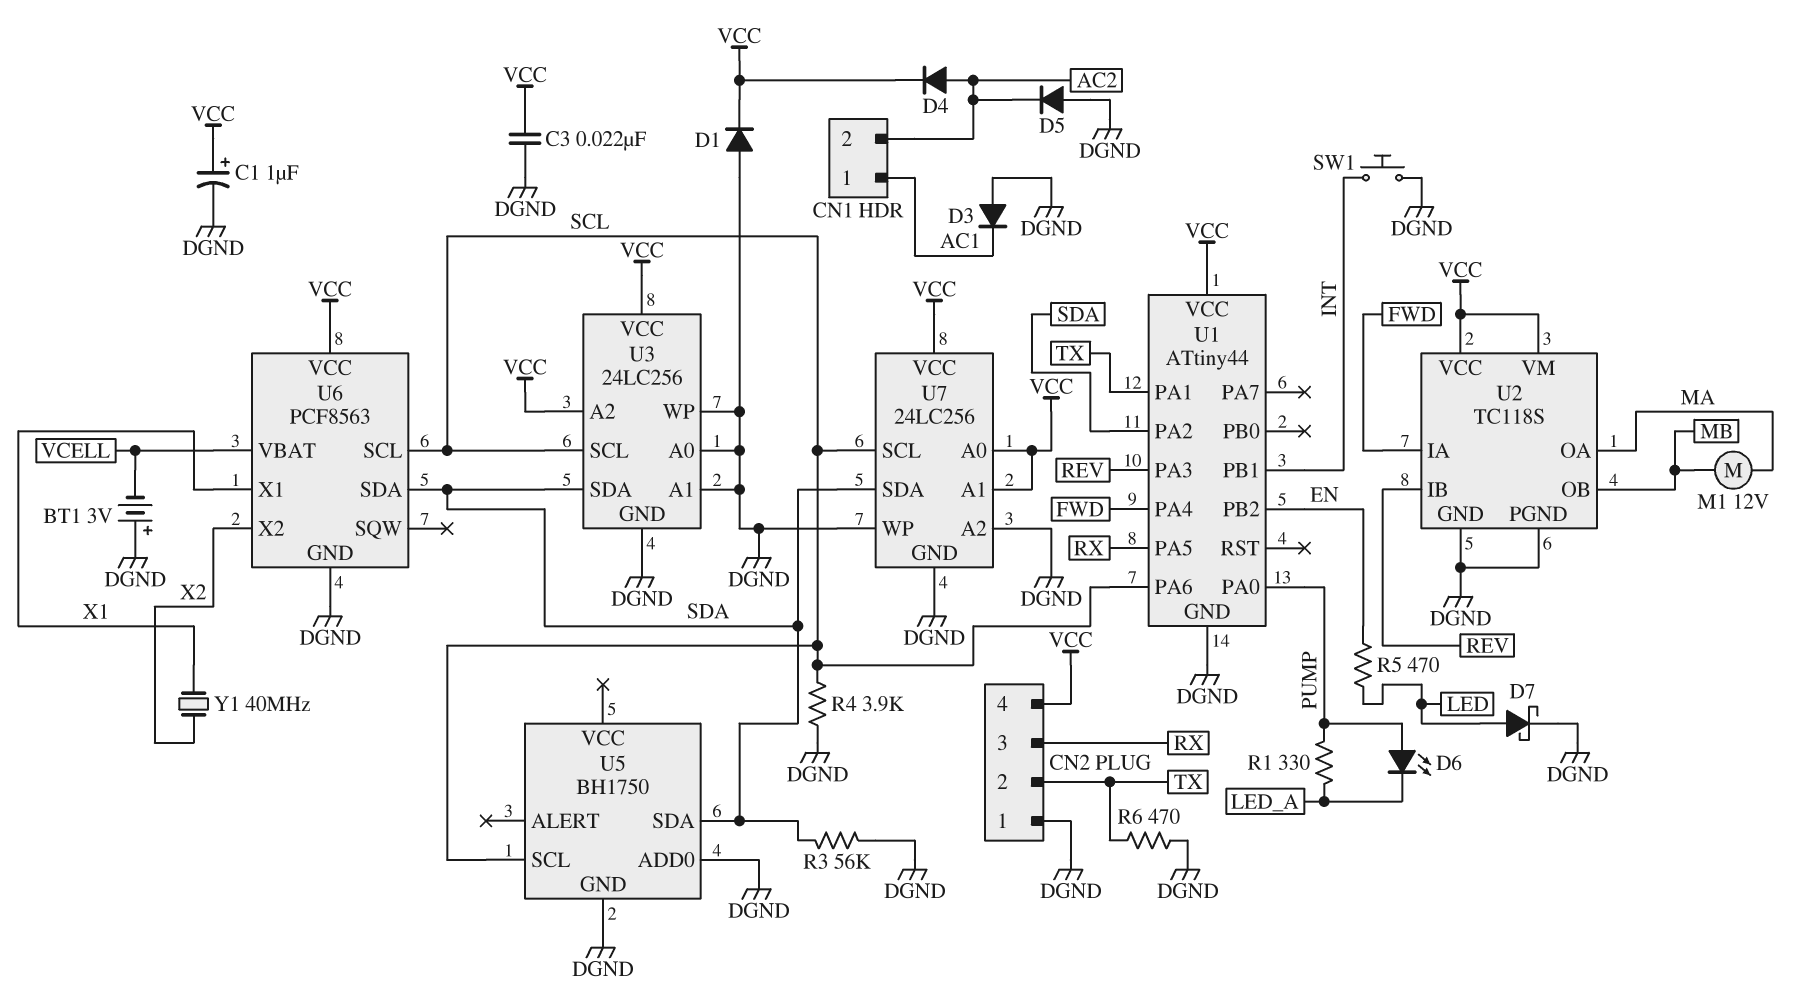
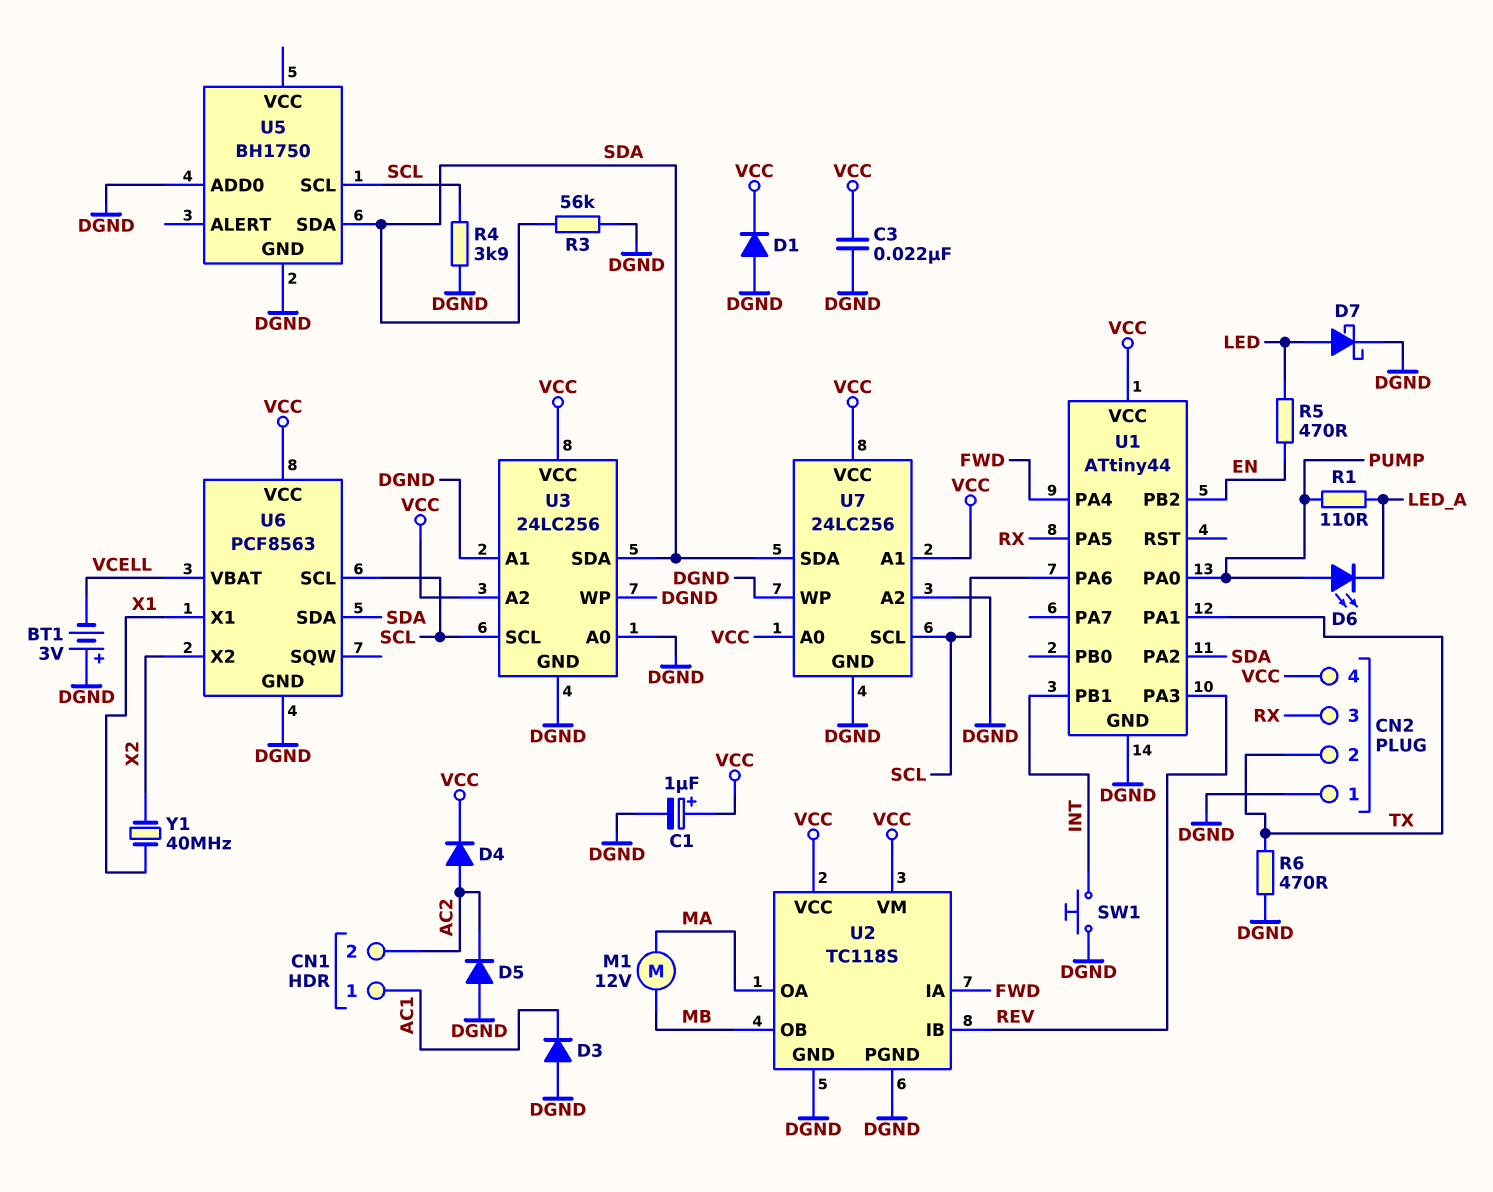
R1: 330 (LED_A, PUMP) -> 110 (LED_A, PUMP)

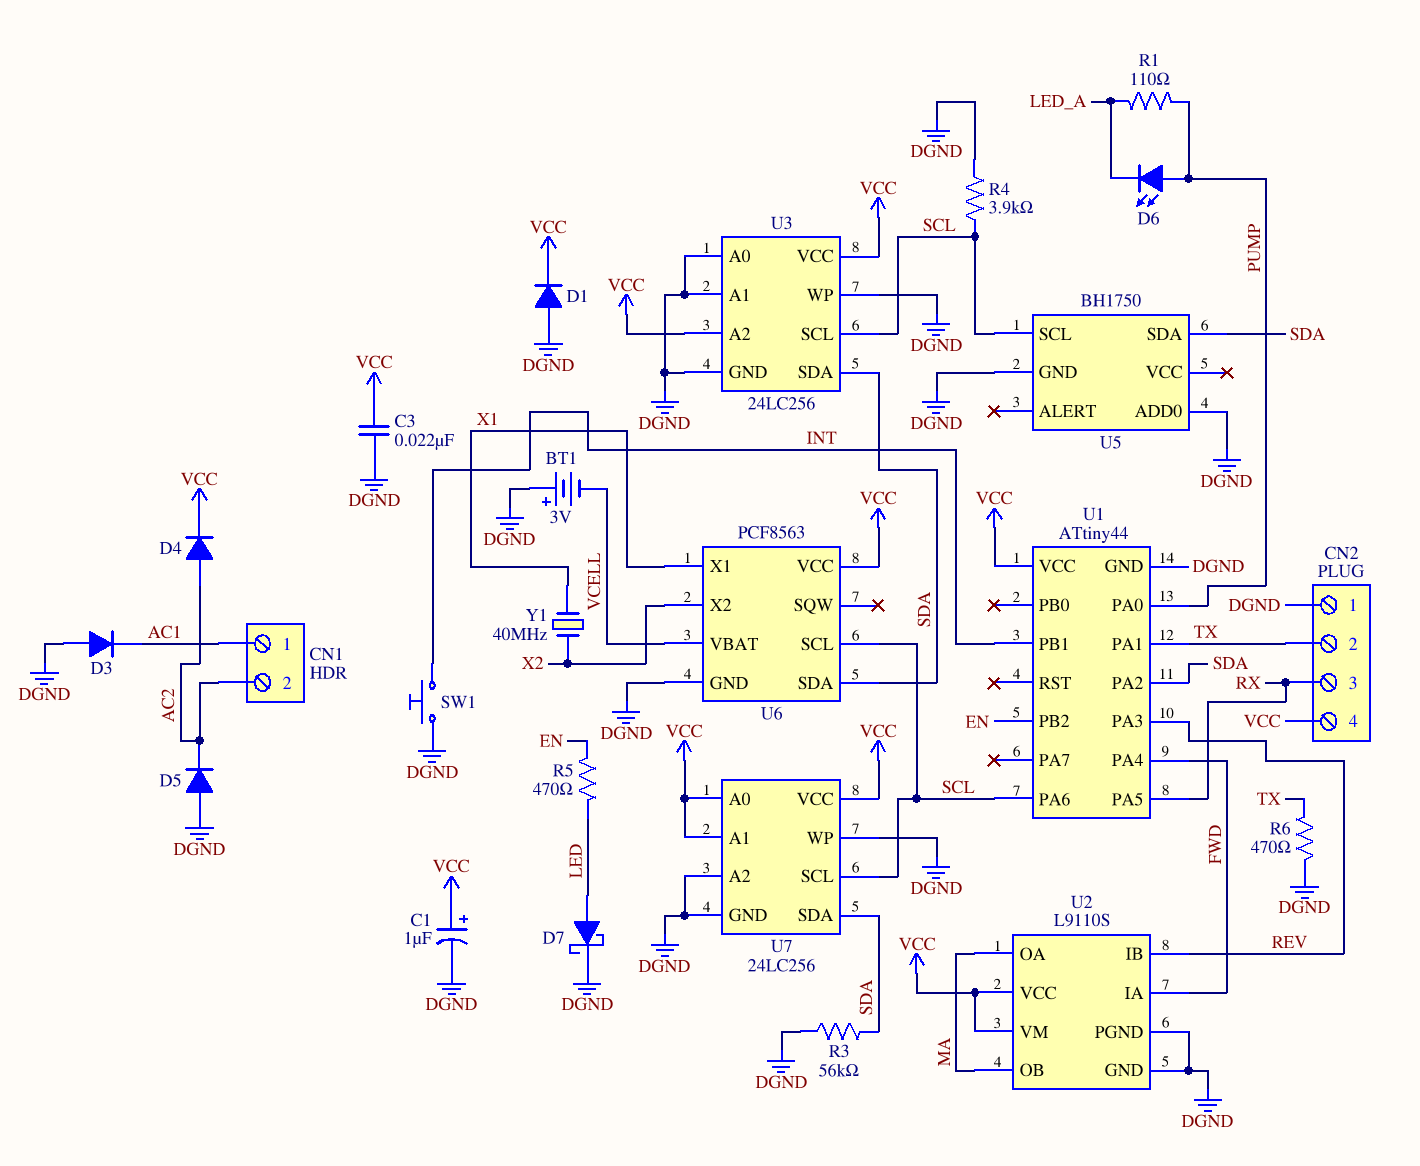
M1: motor 12V (MA, MB) -> none
U2: TC118S -> L9110S
U2 pin OB: MB -> MA

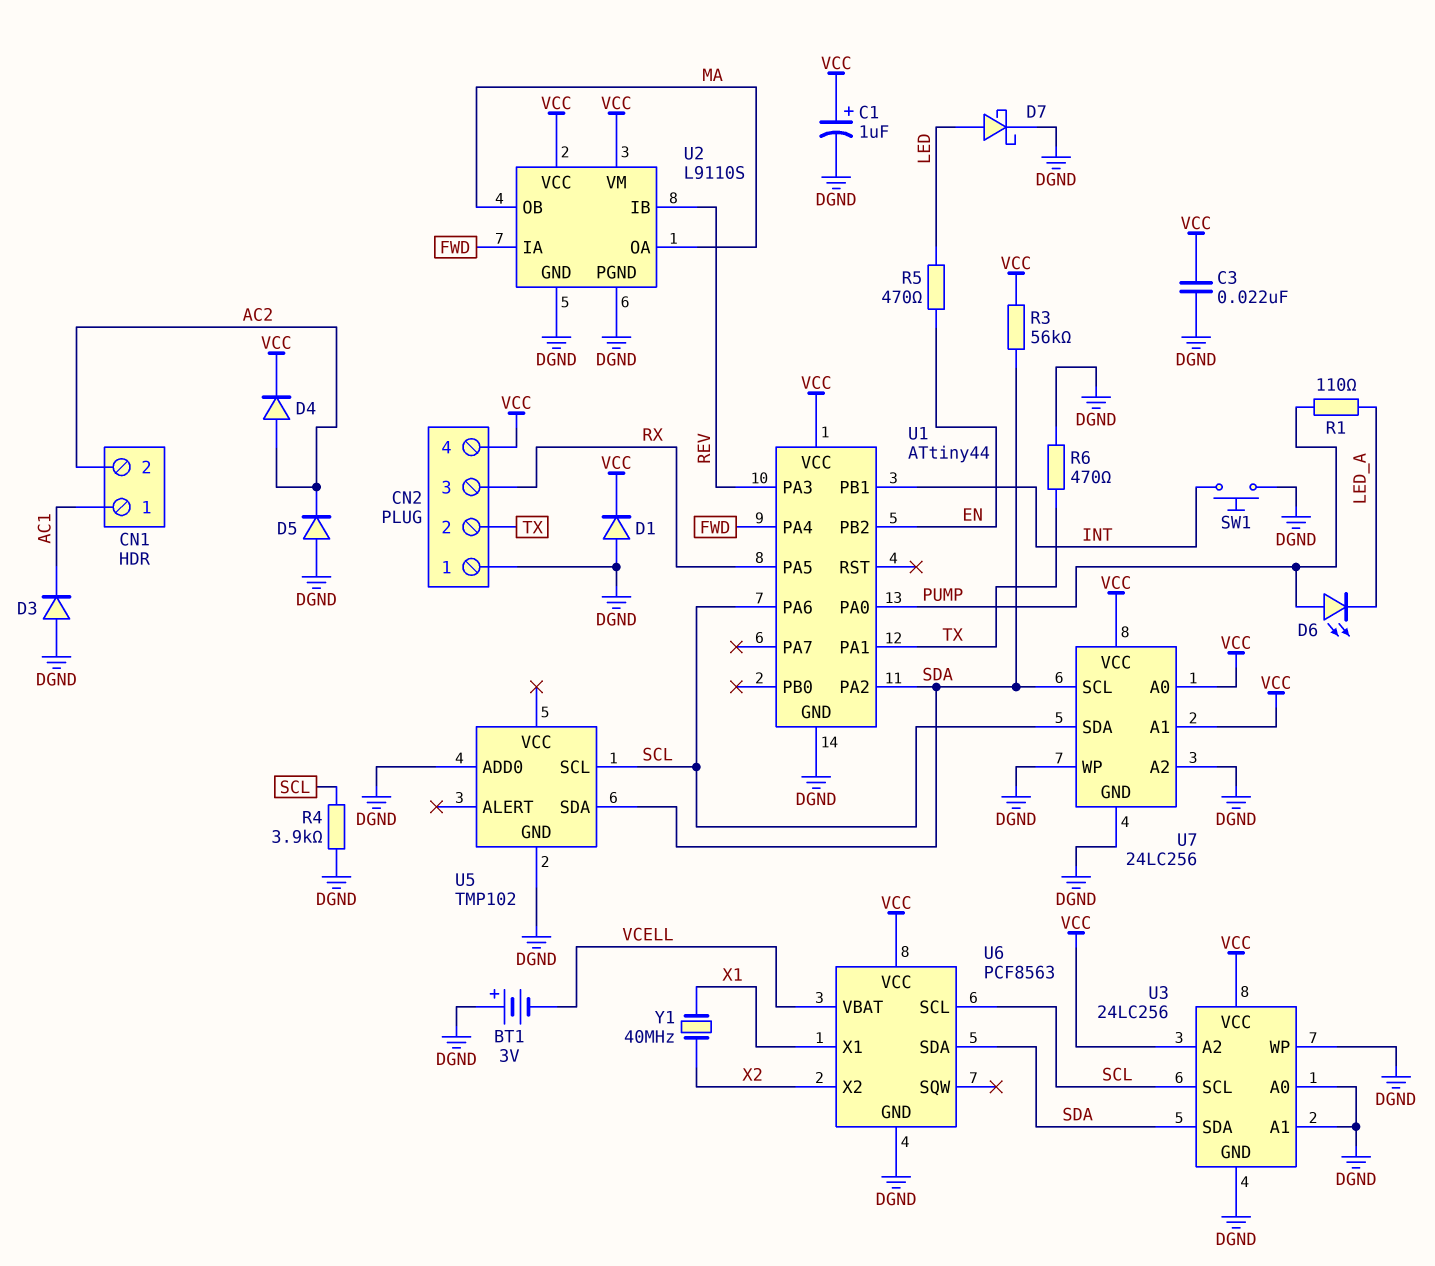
R3: 56k (DGND, SDA) -> 56k (SDA, VCC)
U5: BH1750 -> TMP102
U7 pin SCL: SCL -> SDA
U7 pin SDA: SDA -> SCL

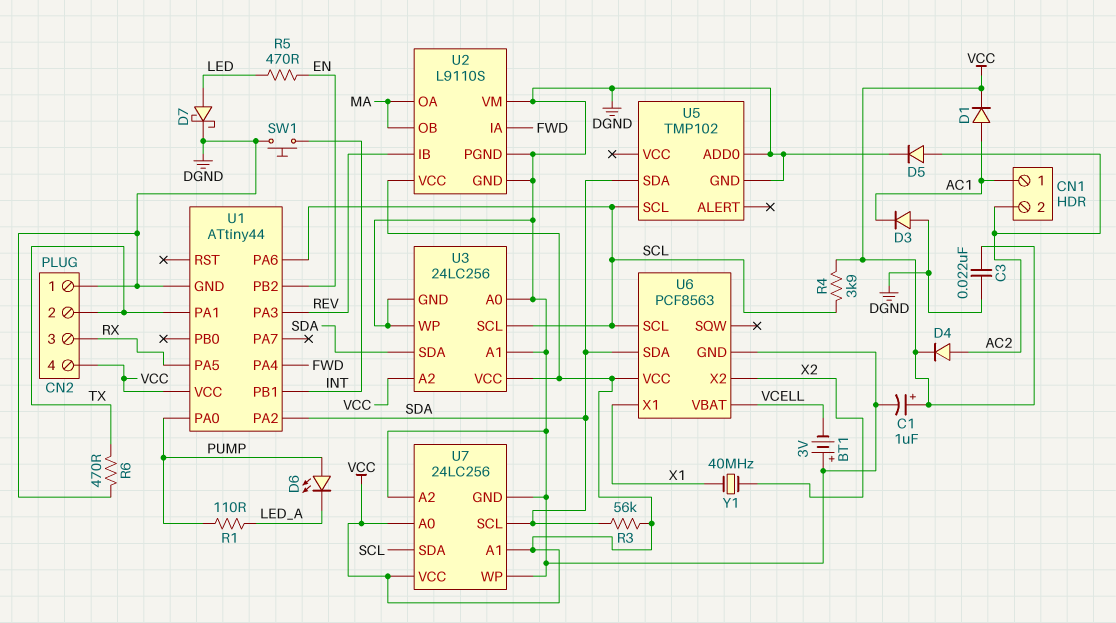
D1: diode (A DGND, K VCC) -> diode (A AC1, K VCC)
D5: diode (A DGND, K AC2) -> diode (A AC2, K DGND)
R4: 3.9k (DGND, SCL) -> 3.9k (SCL, VCC)
U2 pin VM: VCC -> DGND

